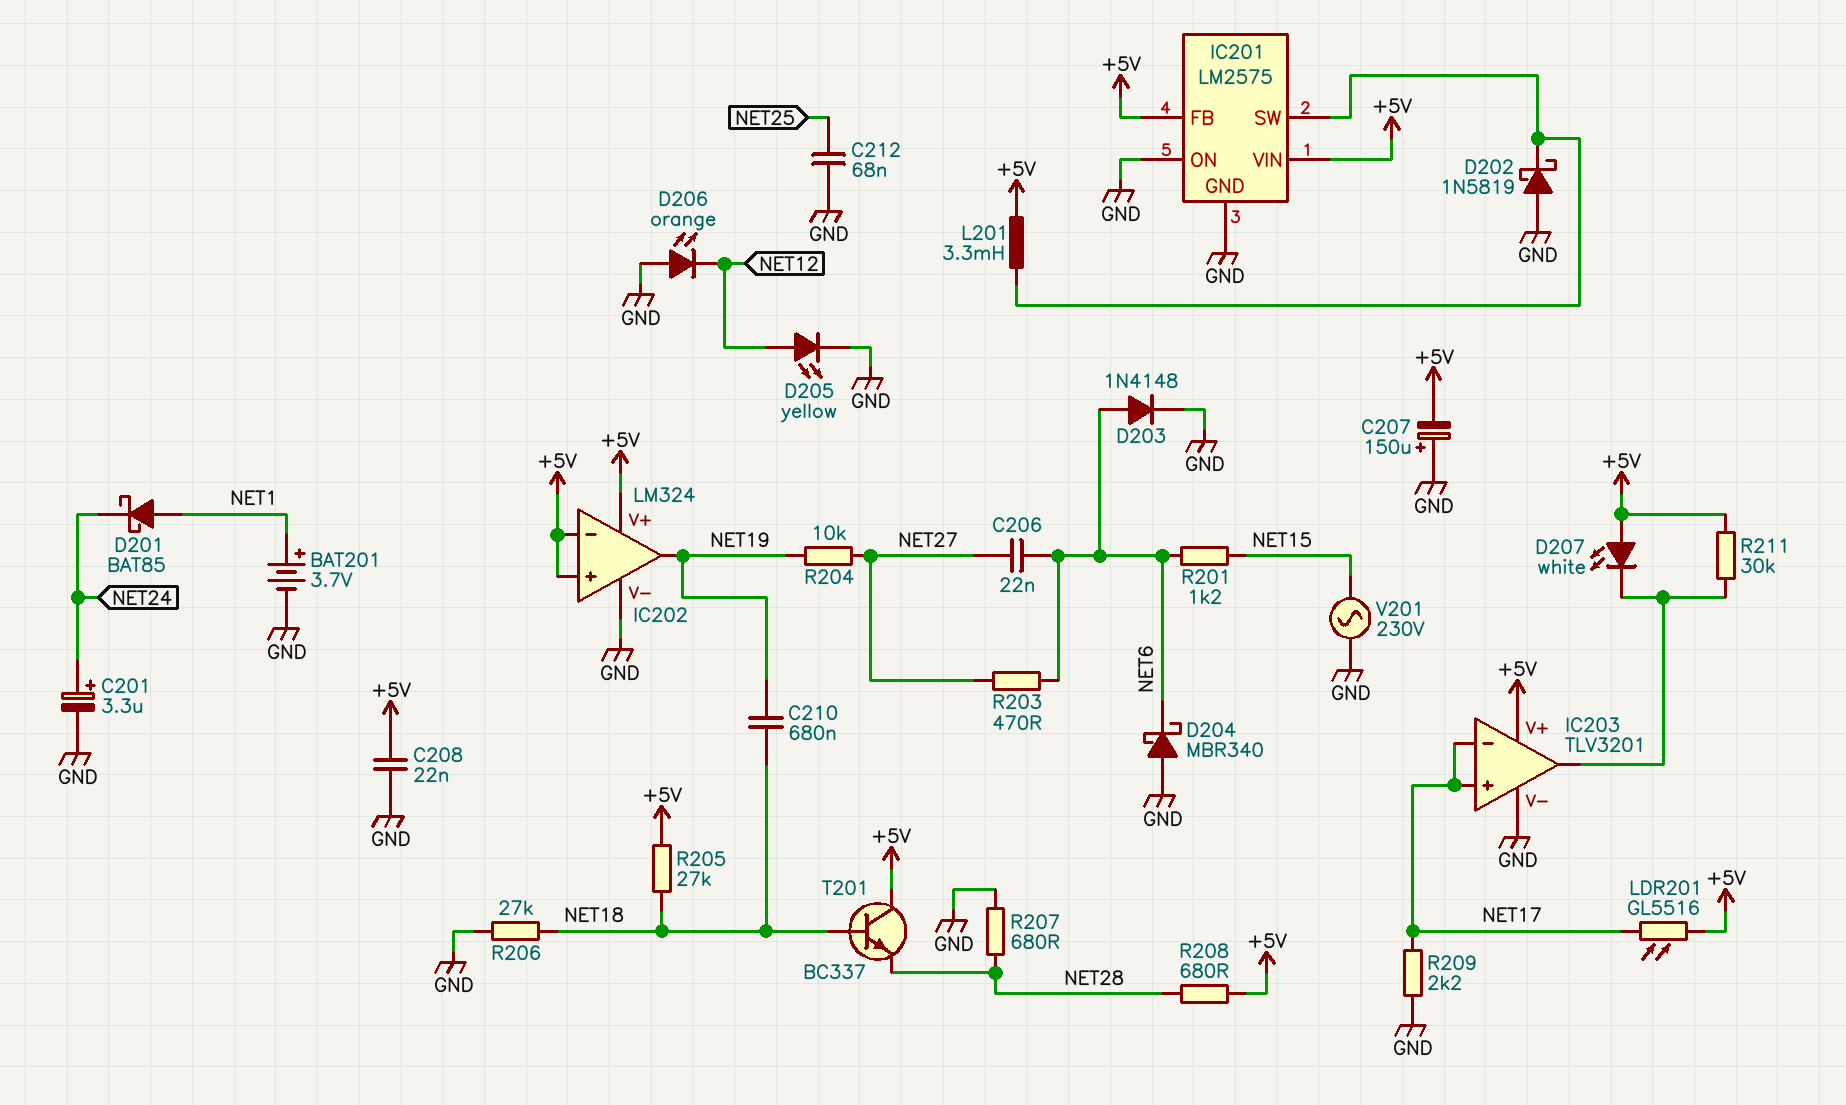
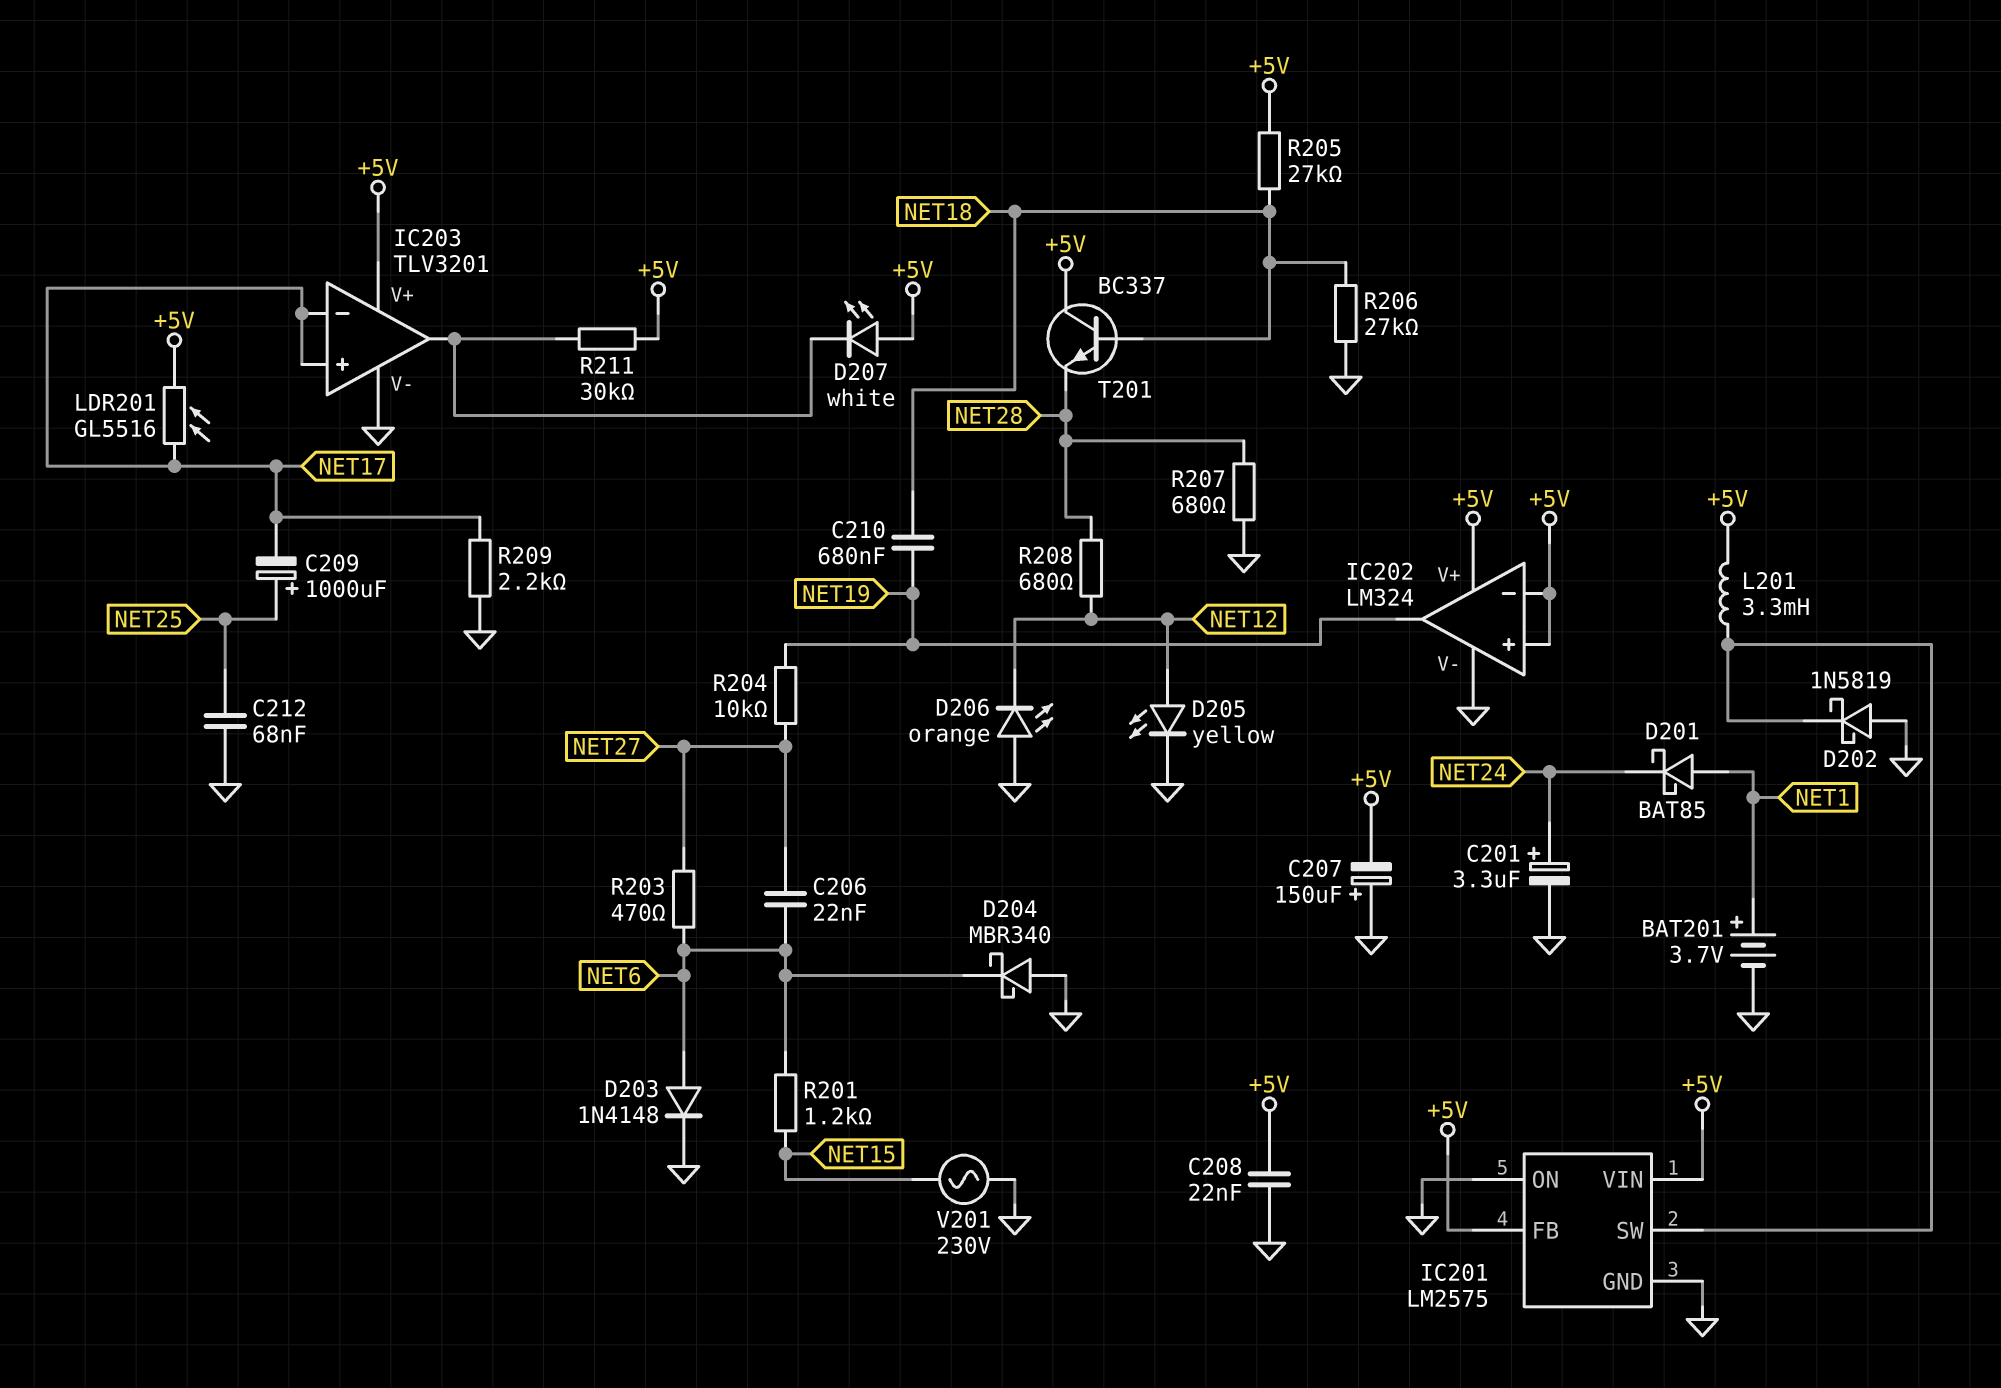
C209: none -> 1000uF (plus NET25, minus NET17)
R208: 680 (+5V, NET28) -> 680 (NET12, NET28)

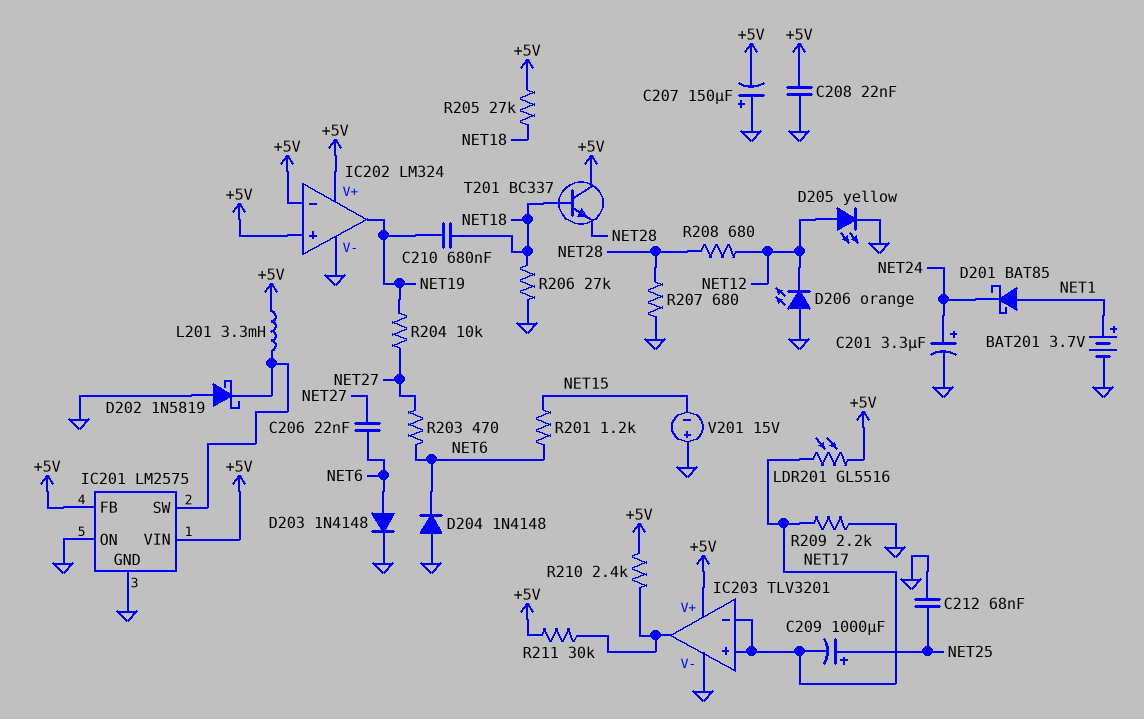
D204: schottky MBR340 (A GND, K NET6) -> diode 1N4148 (A GND, K NET6)
D207: LED white (A +5V, K IC203/out) -> none
R210: none -> 2.4k (+5V, IC203/out)
V201: AC 230V (GND, NET15) -> 15V (plus GND, minus NET15)

